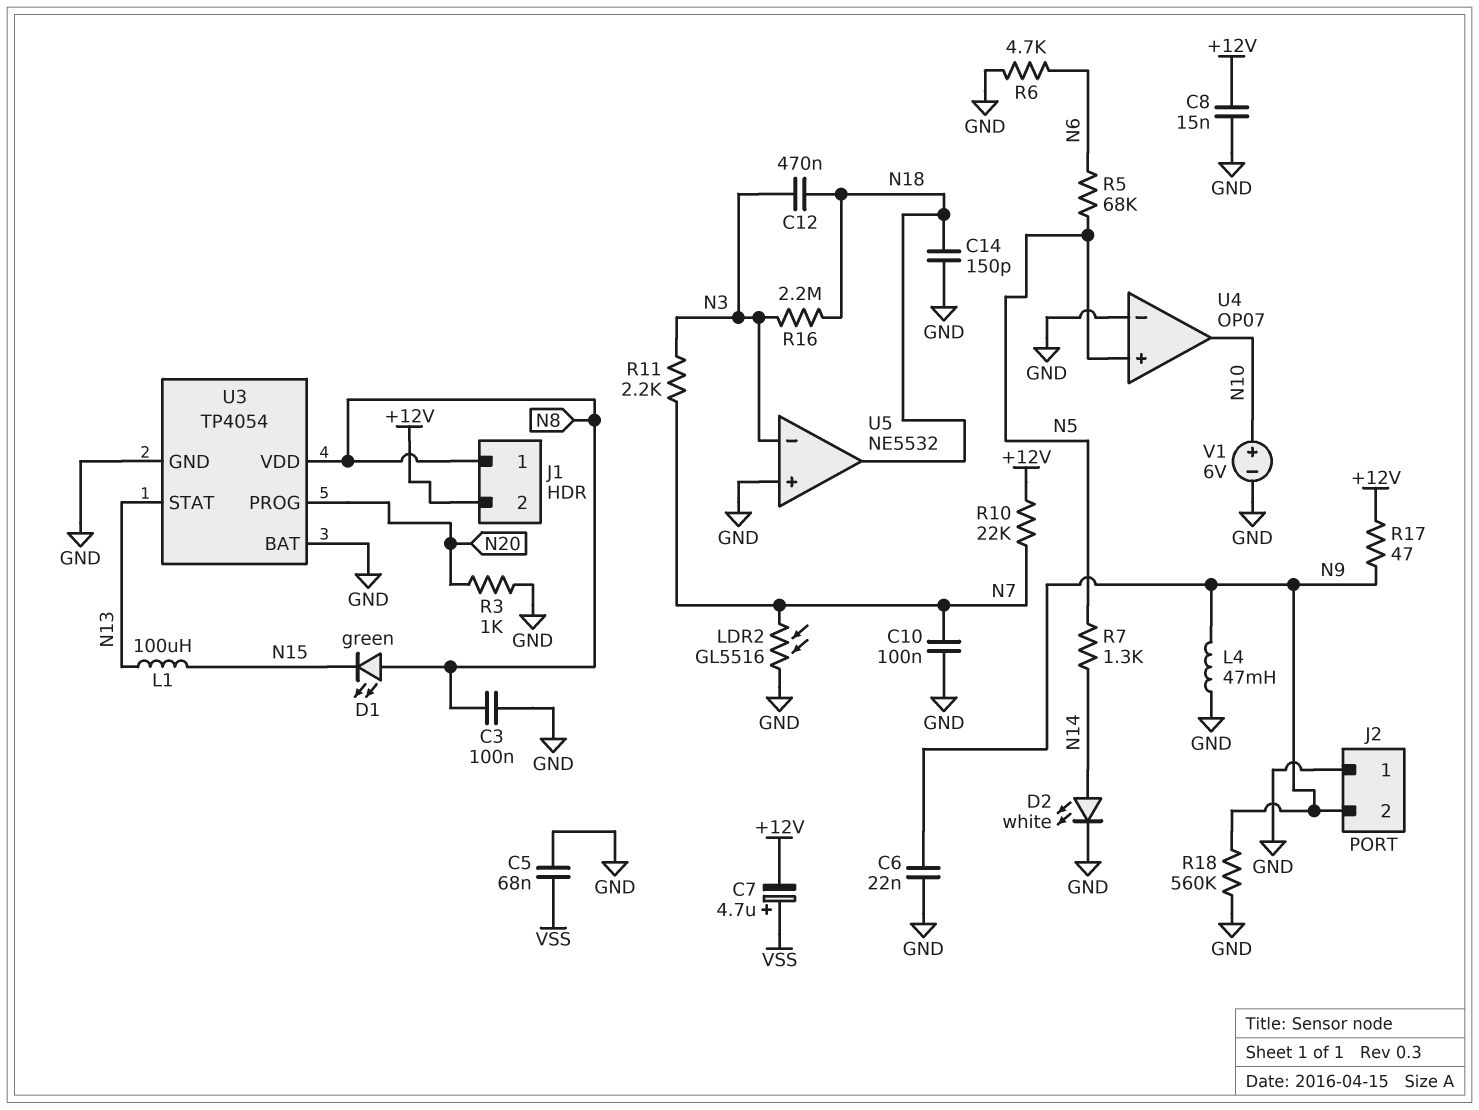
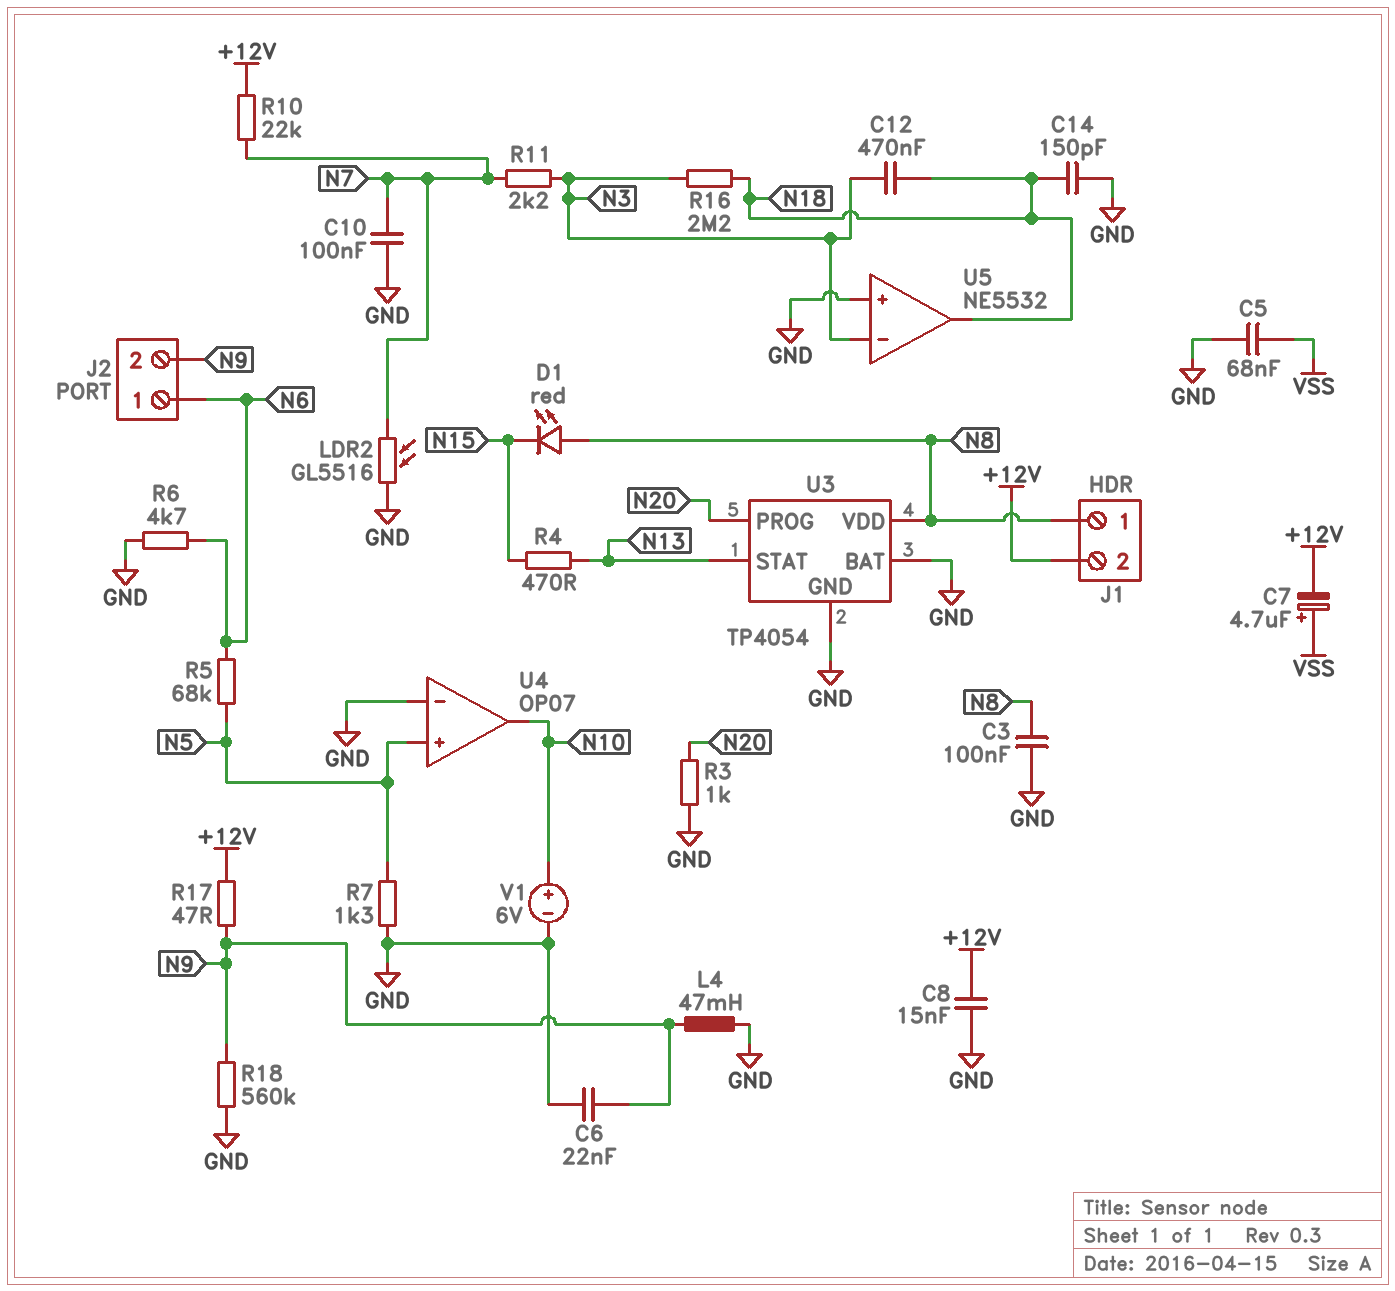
D1: LED green (A N8, K N15) -> LED red (A N8, K N15)
D2: LED white (A N14, K GND) -> none
J2 pin 1: GND -> N6
L1: 100uH (N13, N15) -> none
R4: none -> 470 (N13, N15)
R7: 1.3k (N5, N14) -> 1.3k (GND, N5)

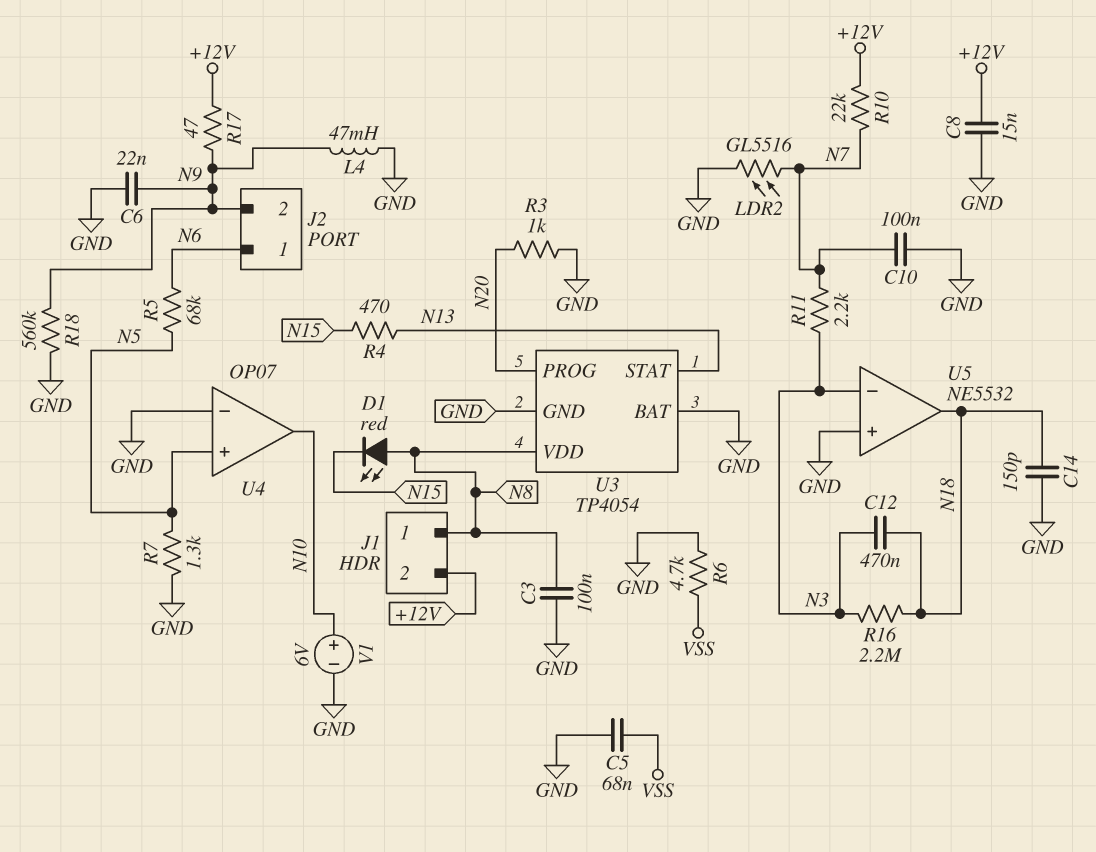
C7: 4.7uF (plus VSS, minus +12V) -> none
R6: 4.7k (GND, N6) -> 4.7k (GND, VSS)

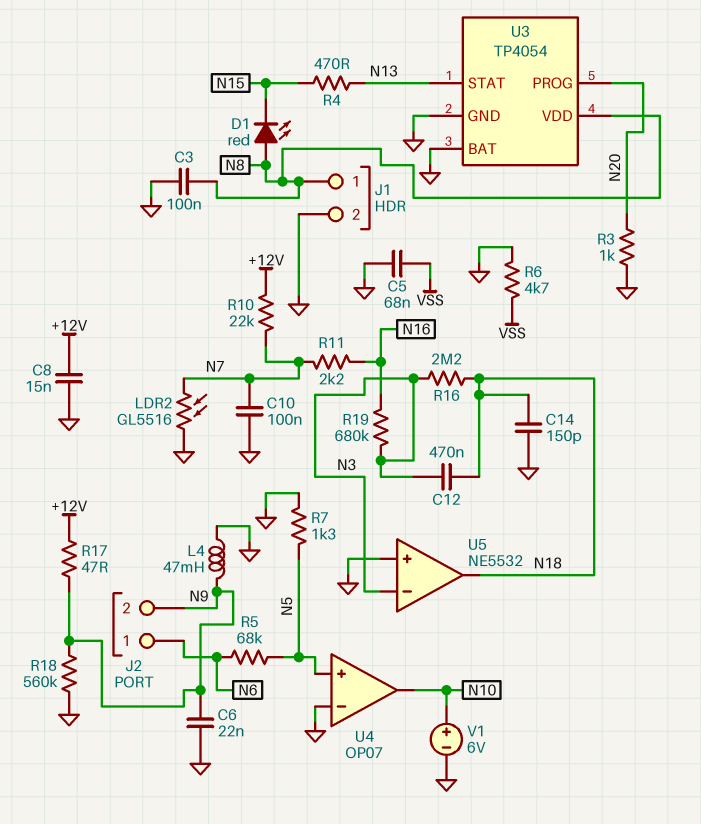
J1 pin 2: +12V -> GND
R11: 2.2k (N3, N7) -> 2.2k (N7, N16)
R19: none -> 680k (N3, N16)

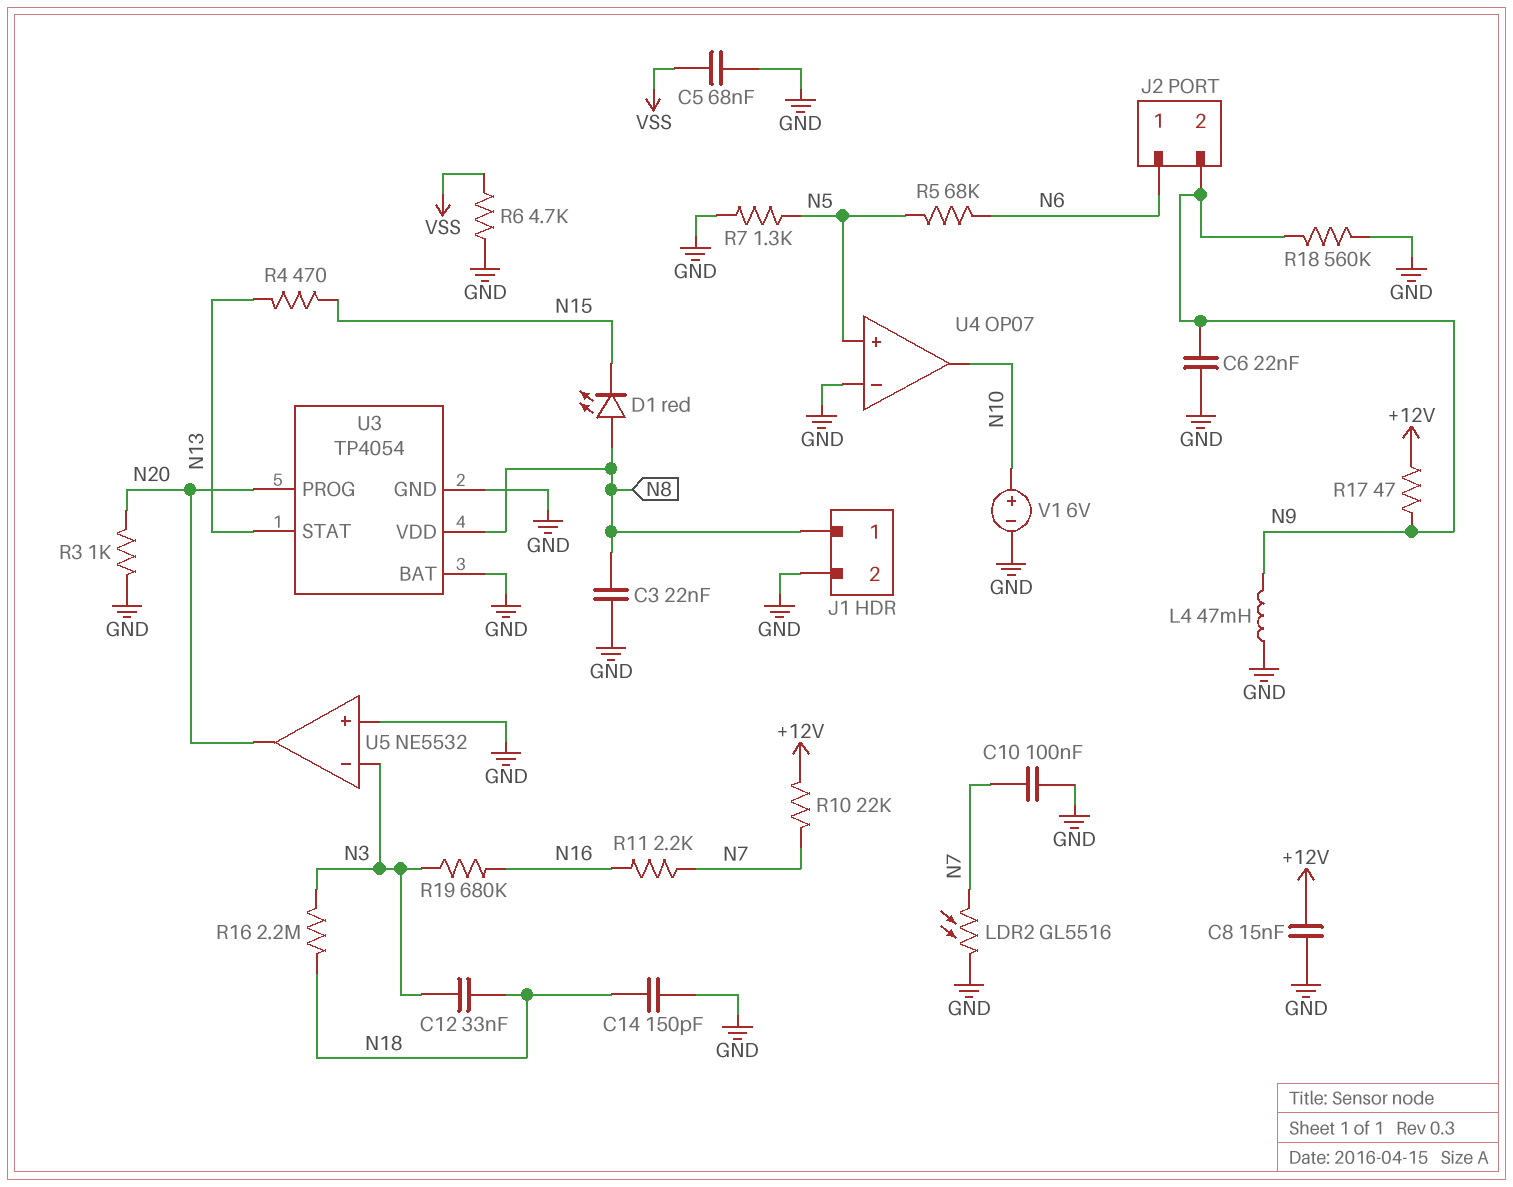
C3: 100nF (GND, N8) -> 22nF (GND, N8)
C12: 470nF (N3, N18) -> 33nF (N3, N18)
U5 pin out: N18 -> N20

